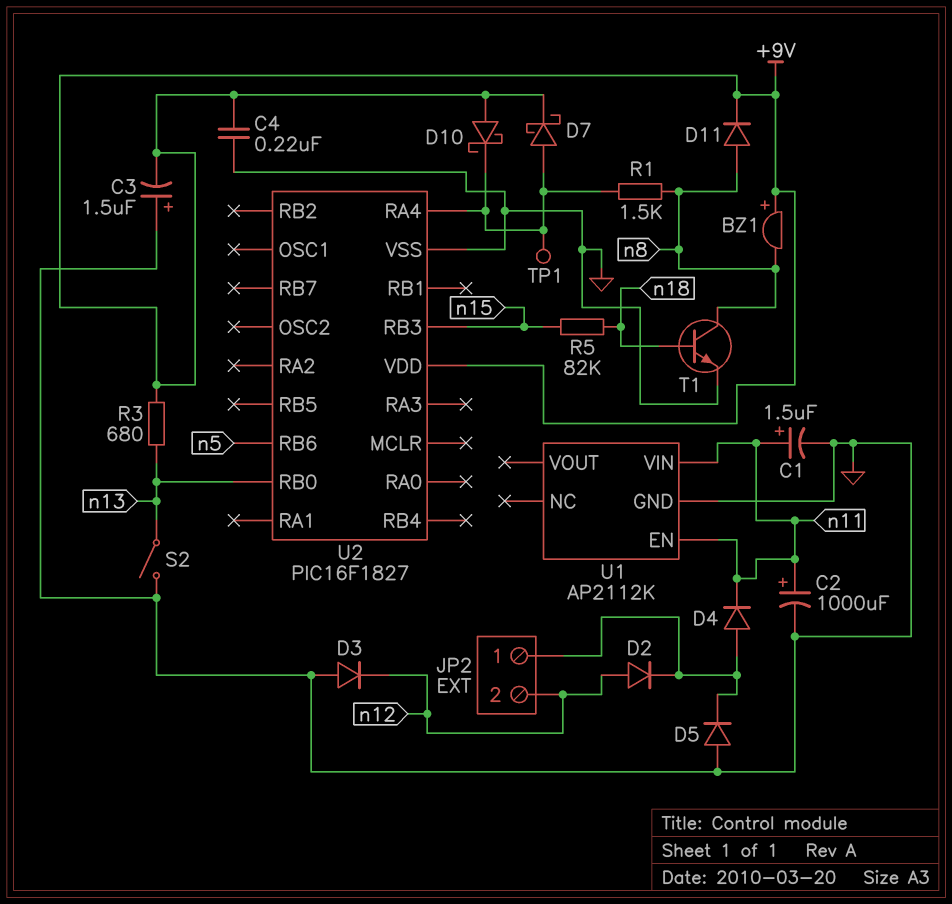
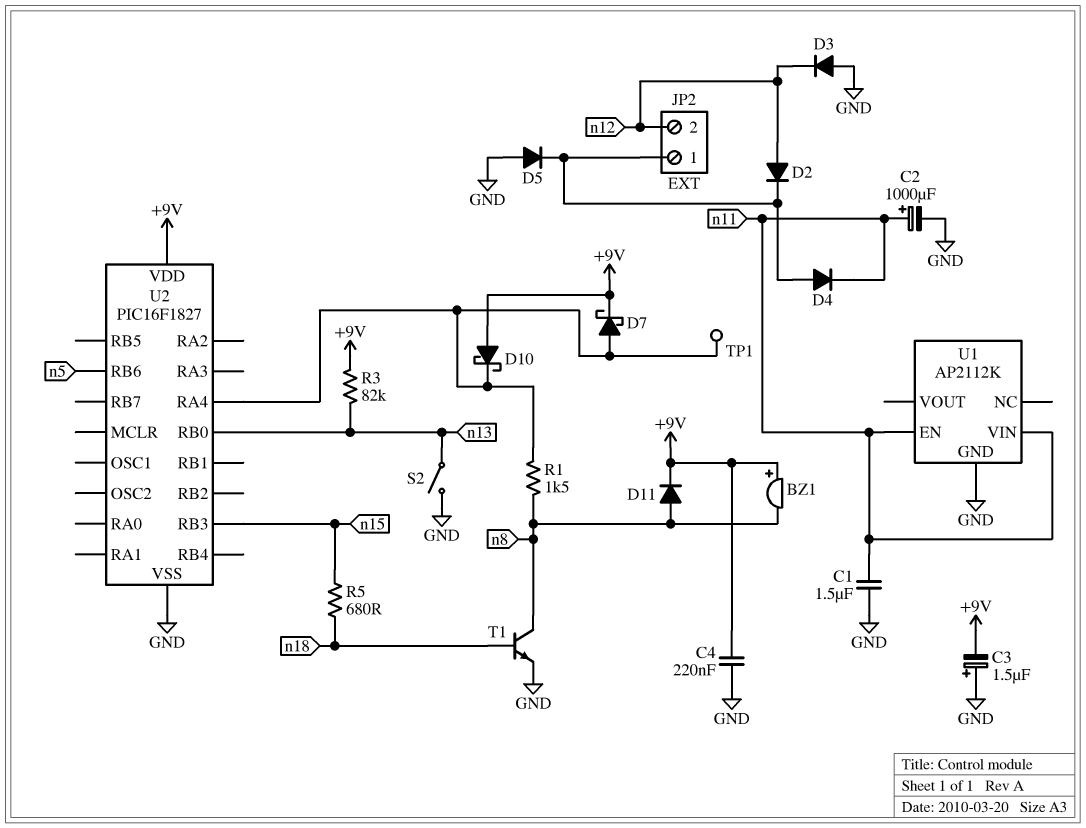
C1: 1.5uF (plus n11, minus GND) -> 1.5uF (GND, n11)
R3: 680 (+9V, n13) -> 82k (+9V, n13)
R5: 82k (n15, n18) -> 680 (n15, n18)

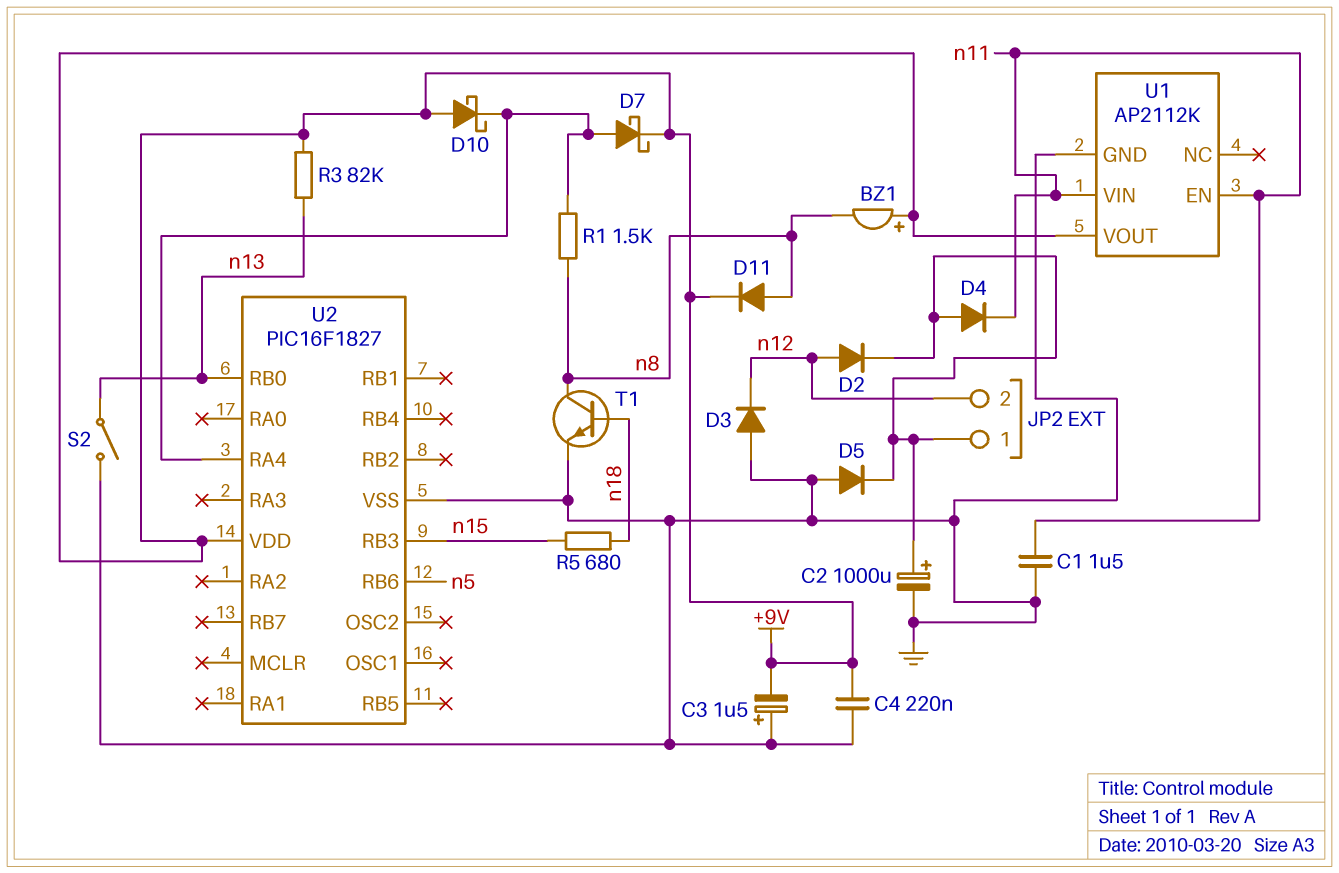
C2: 1000uF (plus n11, minus GND) -> 1000uF (plus JP2/1, minus GND)
TP1: test point (U2/RA4) -> none
U1 pin VOUT: none -> +9V

